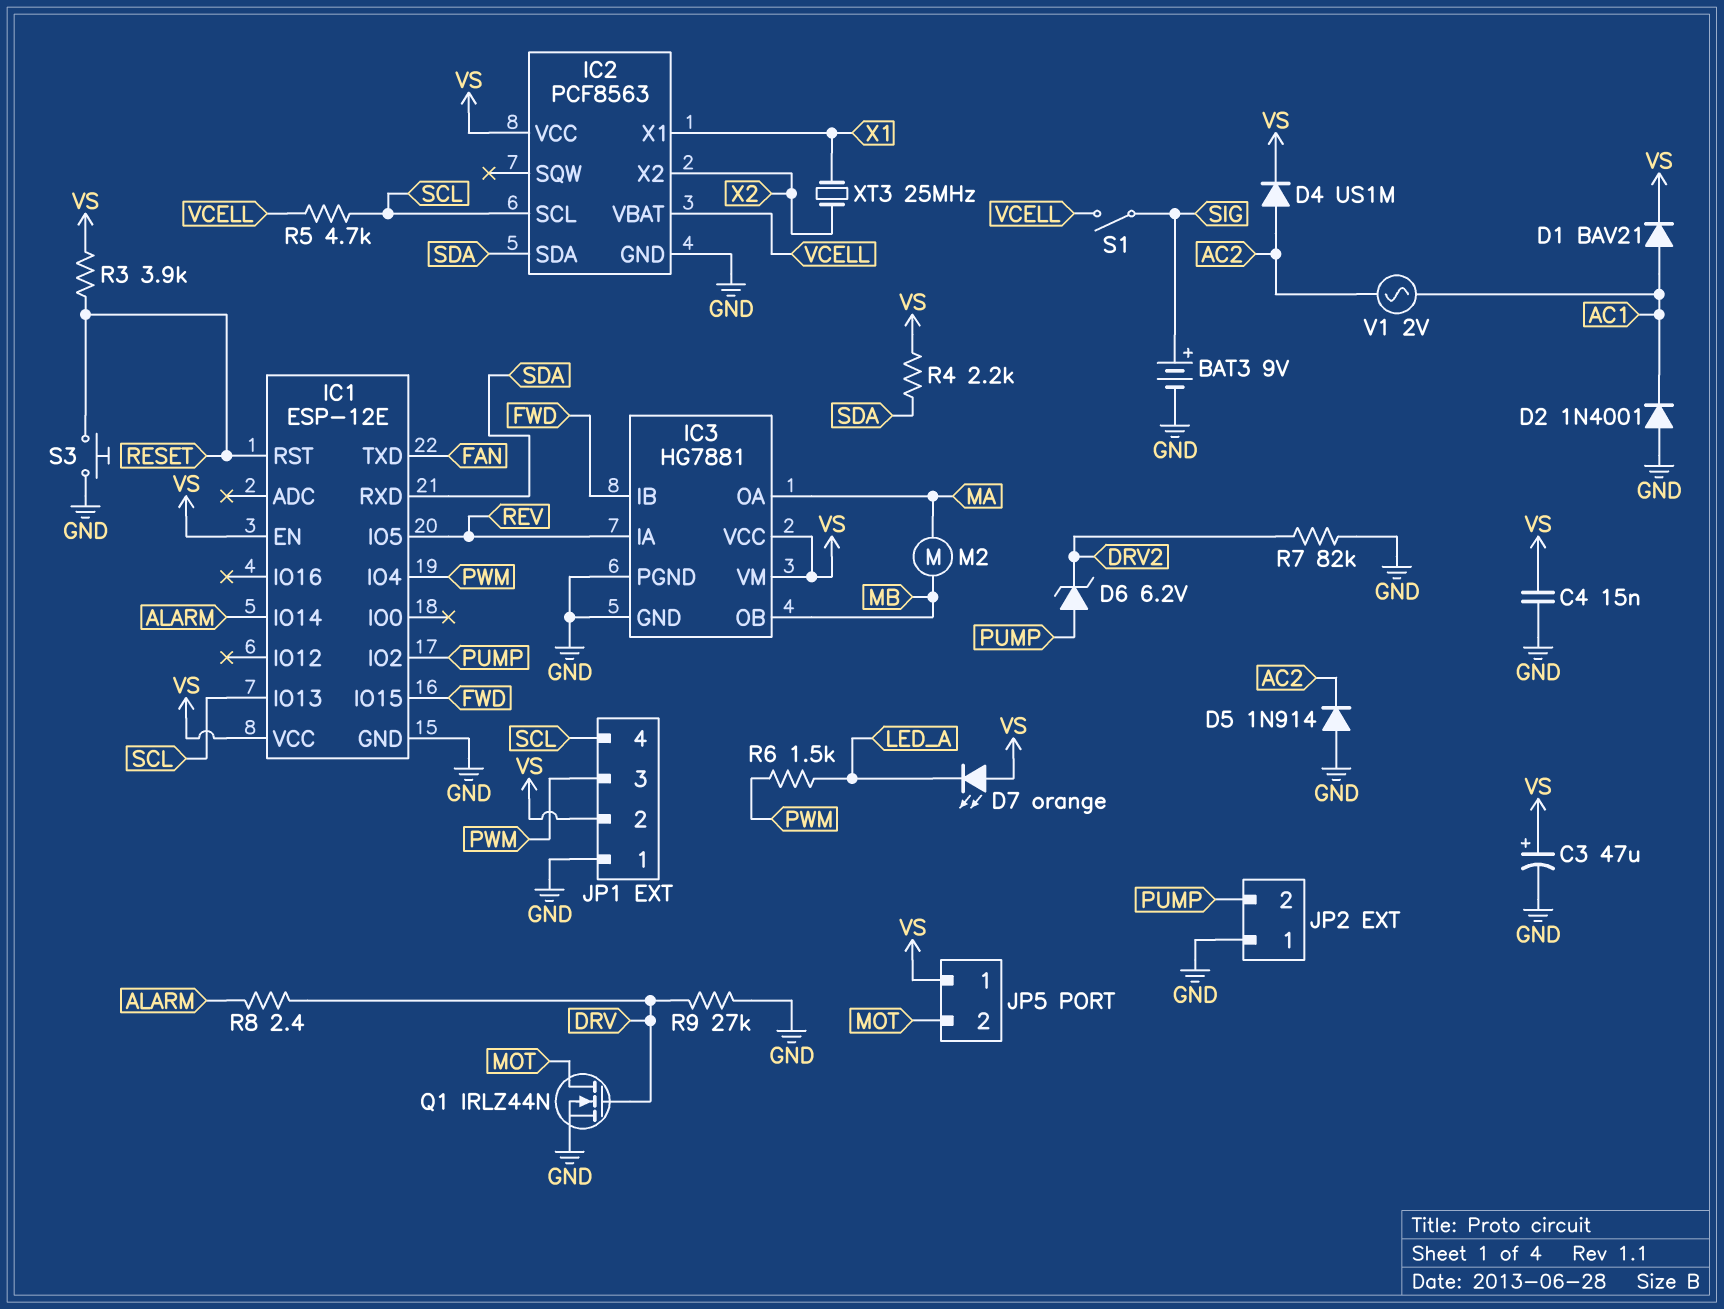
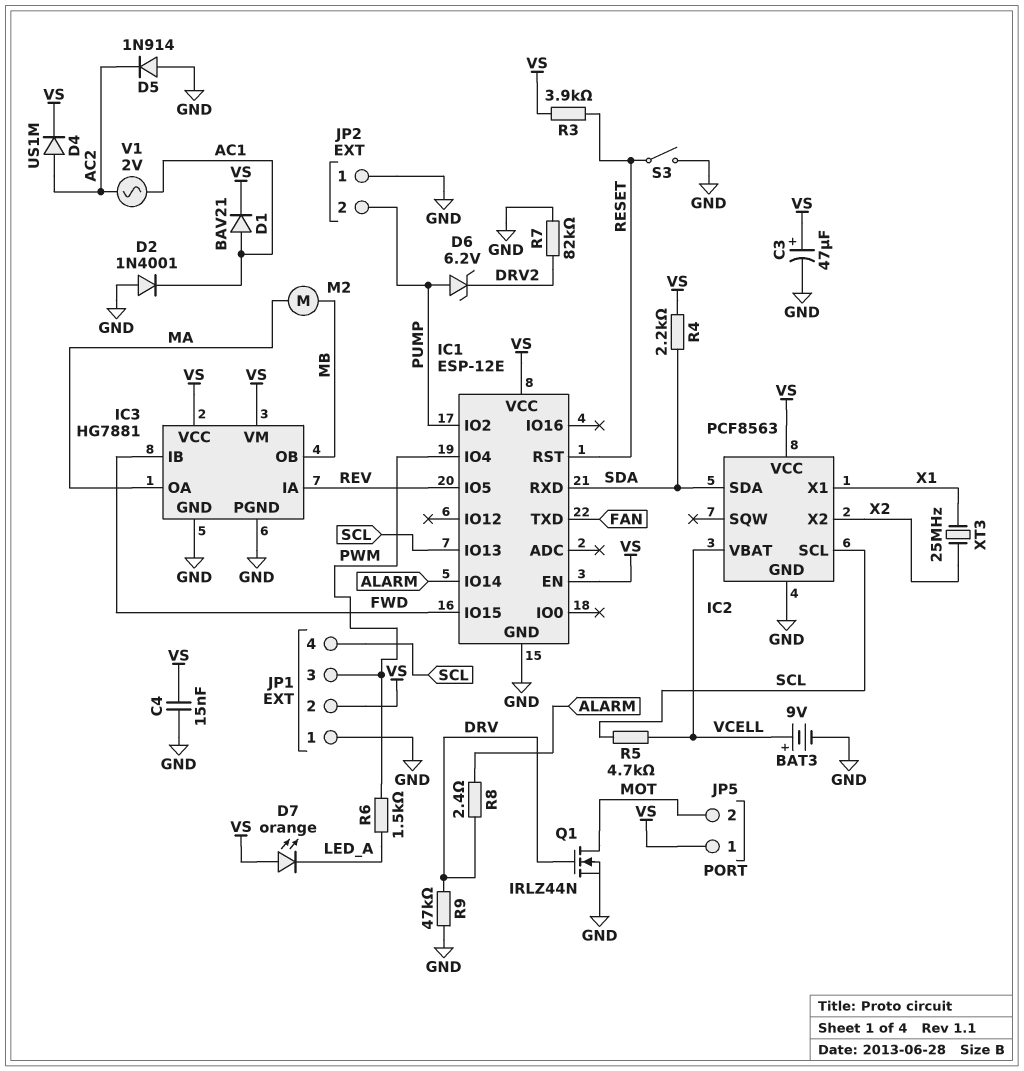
BAT3: 9V (plus SIG, minus GND) -> 9V (plus VCELL, minus GND)
R9: 27k (DRV, GND) -> 47k (DRV, GND)
S1: switch (SIG, VCELL) -> none
S3: button (GND, RESET) -> switch (GND, RESET)

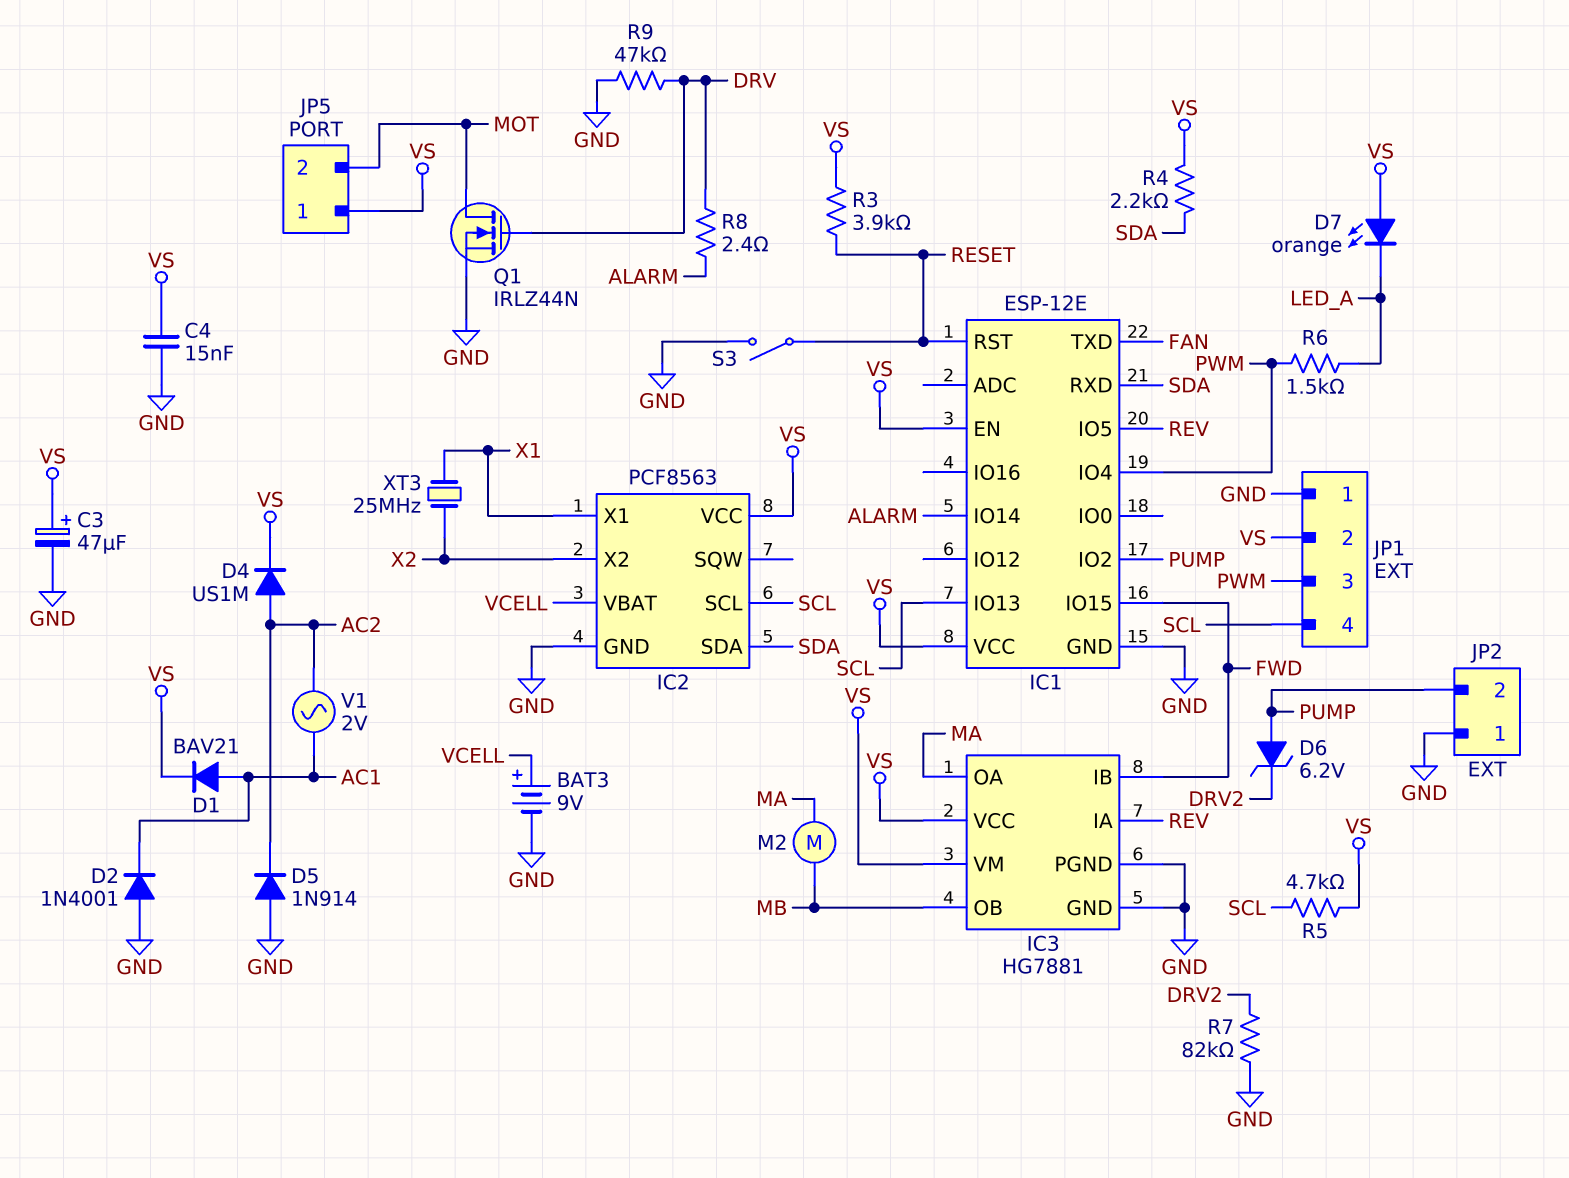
R5: 4.7k (SCL, VCELL) -> 4.7k (SCL, VS)

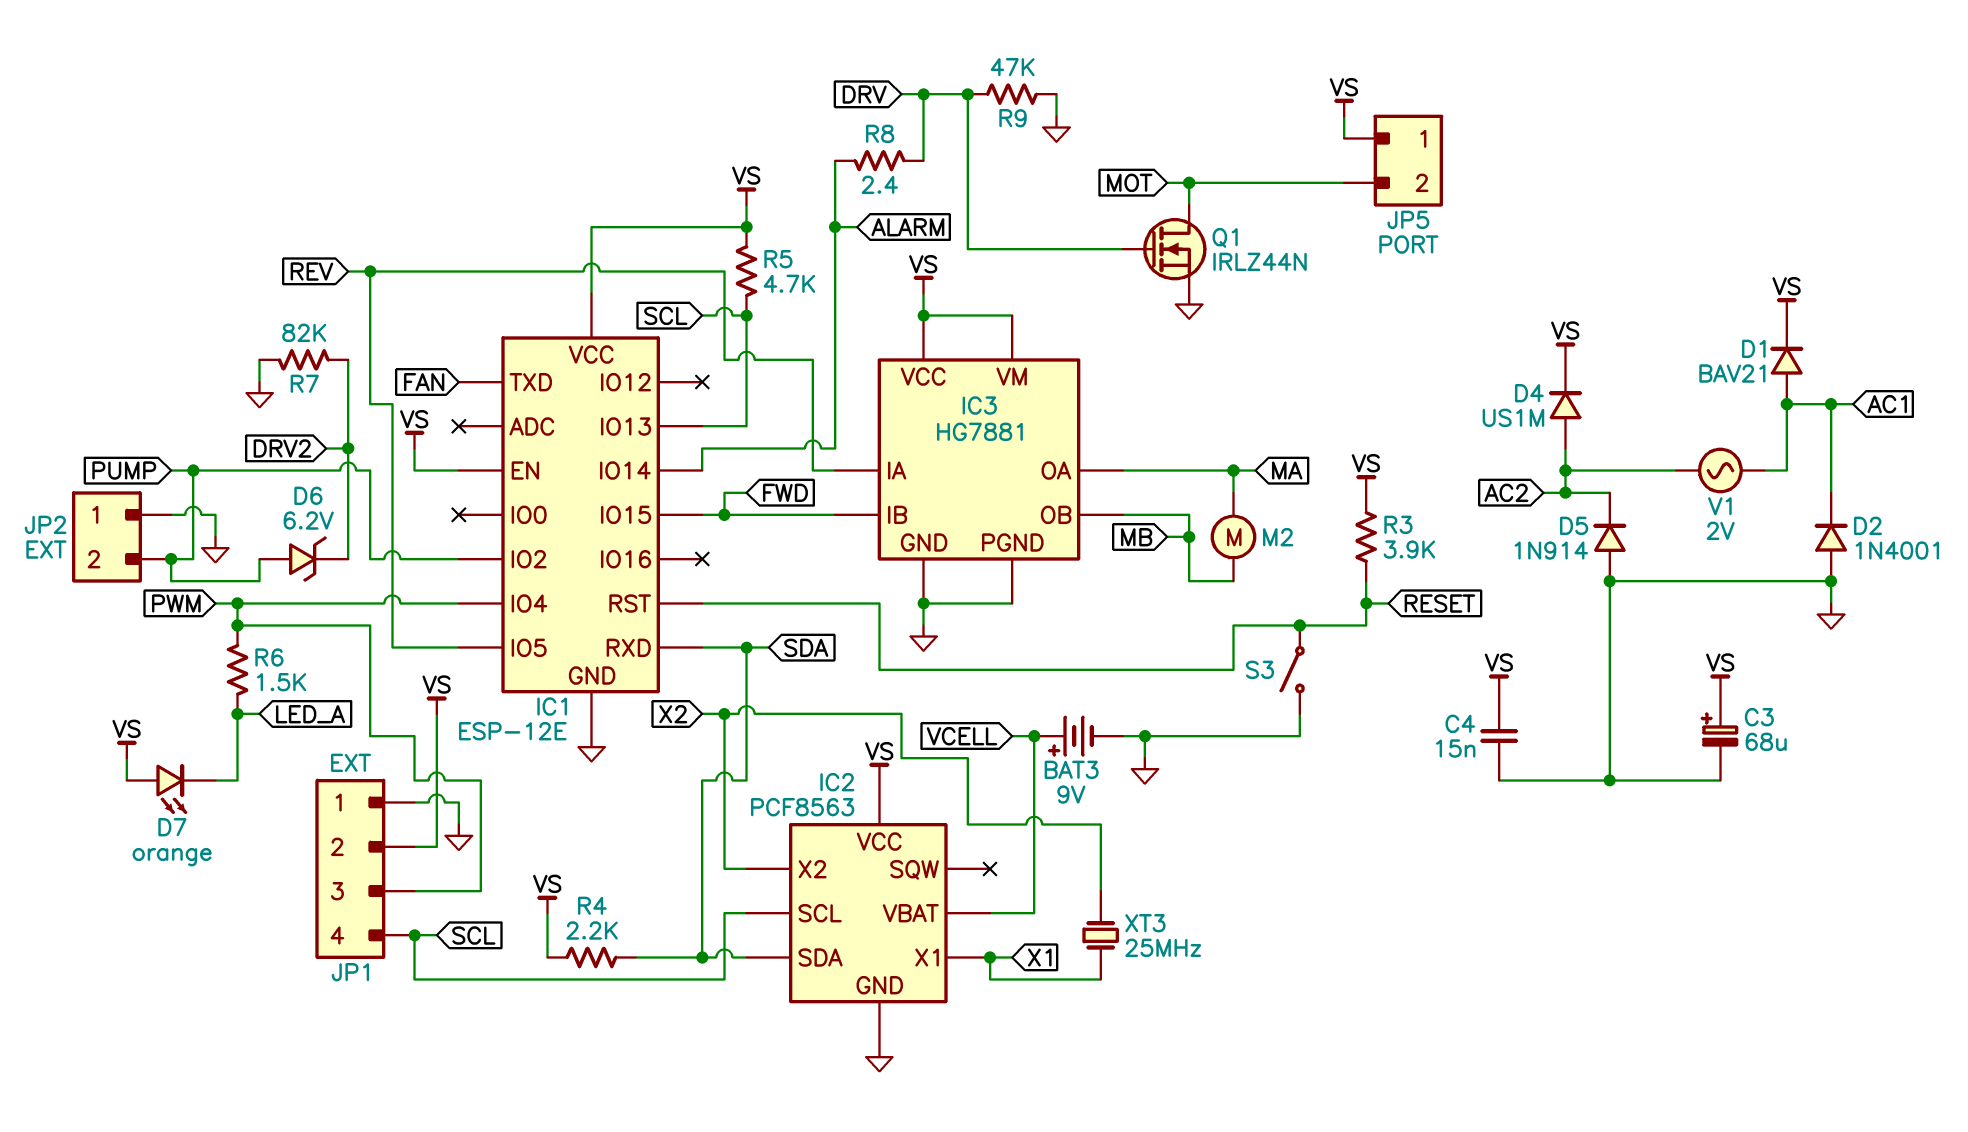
C3: 47uF (plus VS, minus GND) -> 68uF (plus VS, minus GND)

